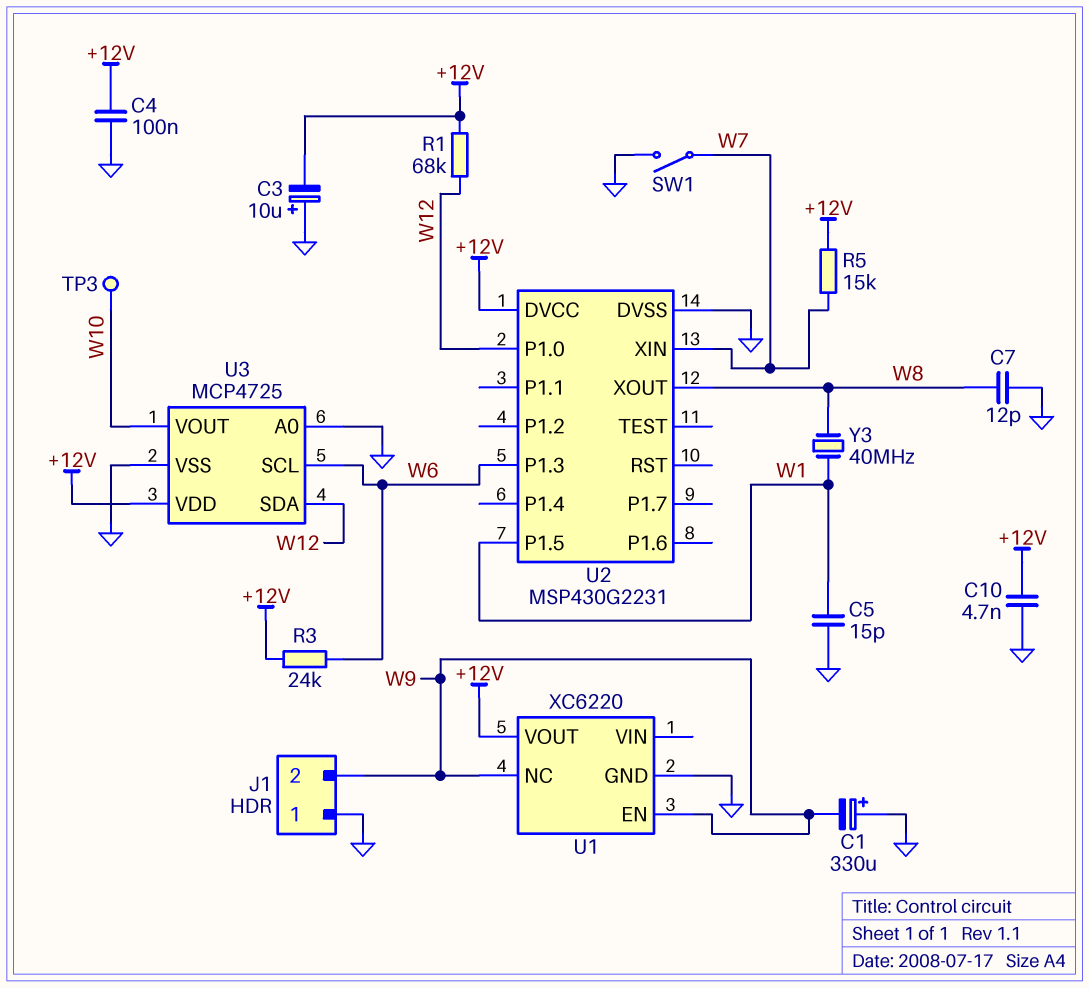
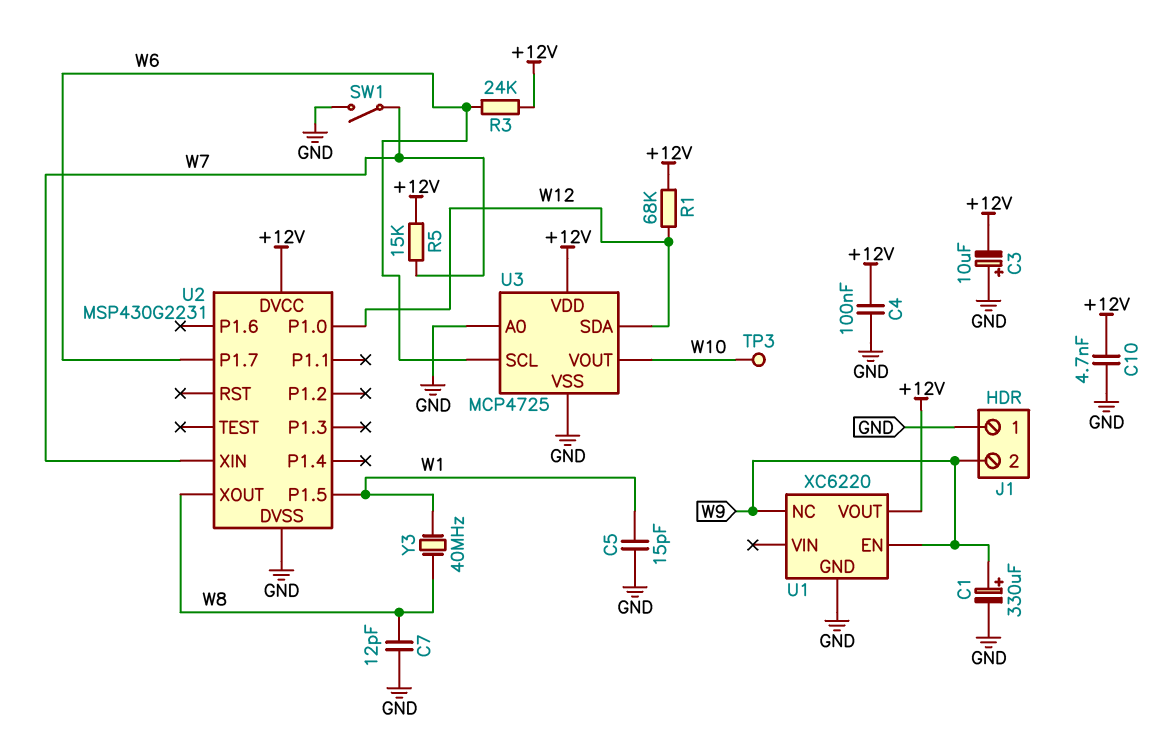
C1: 330uF (plus GND, minus W9) -> 330uF (plus W9, minus GND)
U2 pin P1.3: W6 -> none
U2 pin P1.7: none -> W6

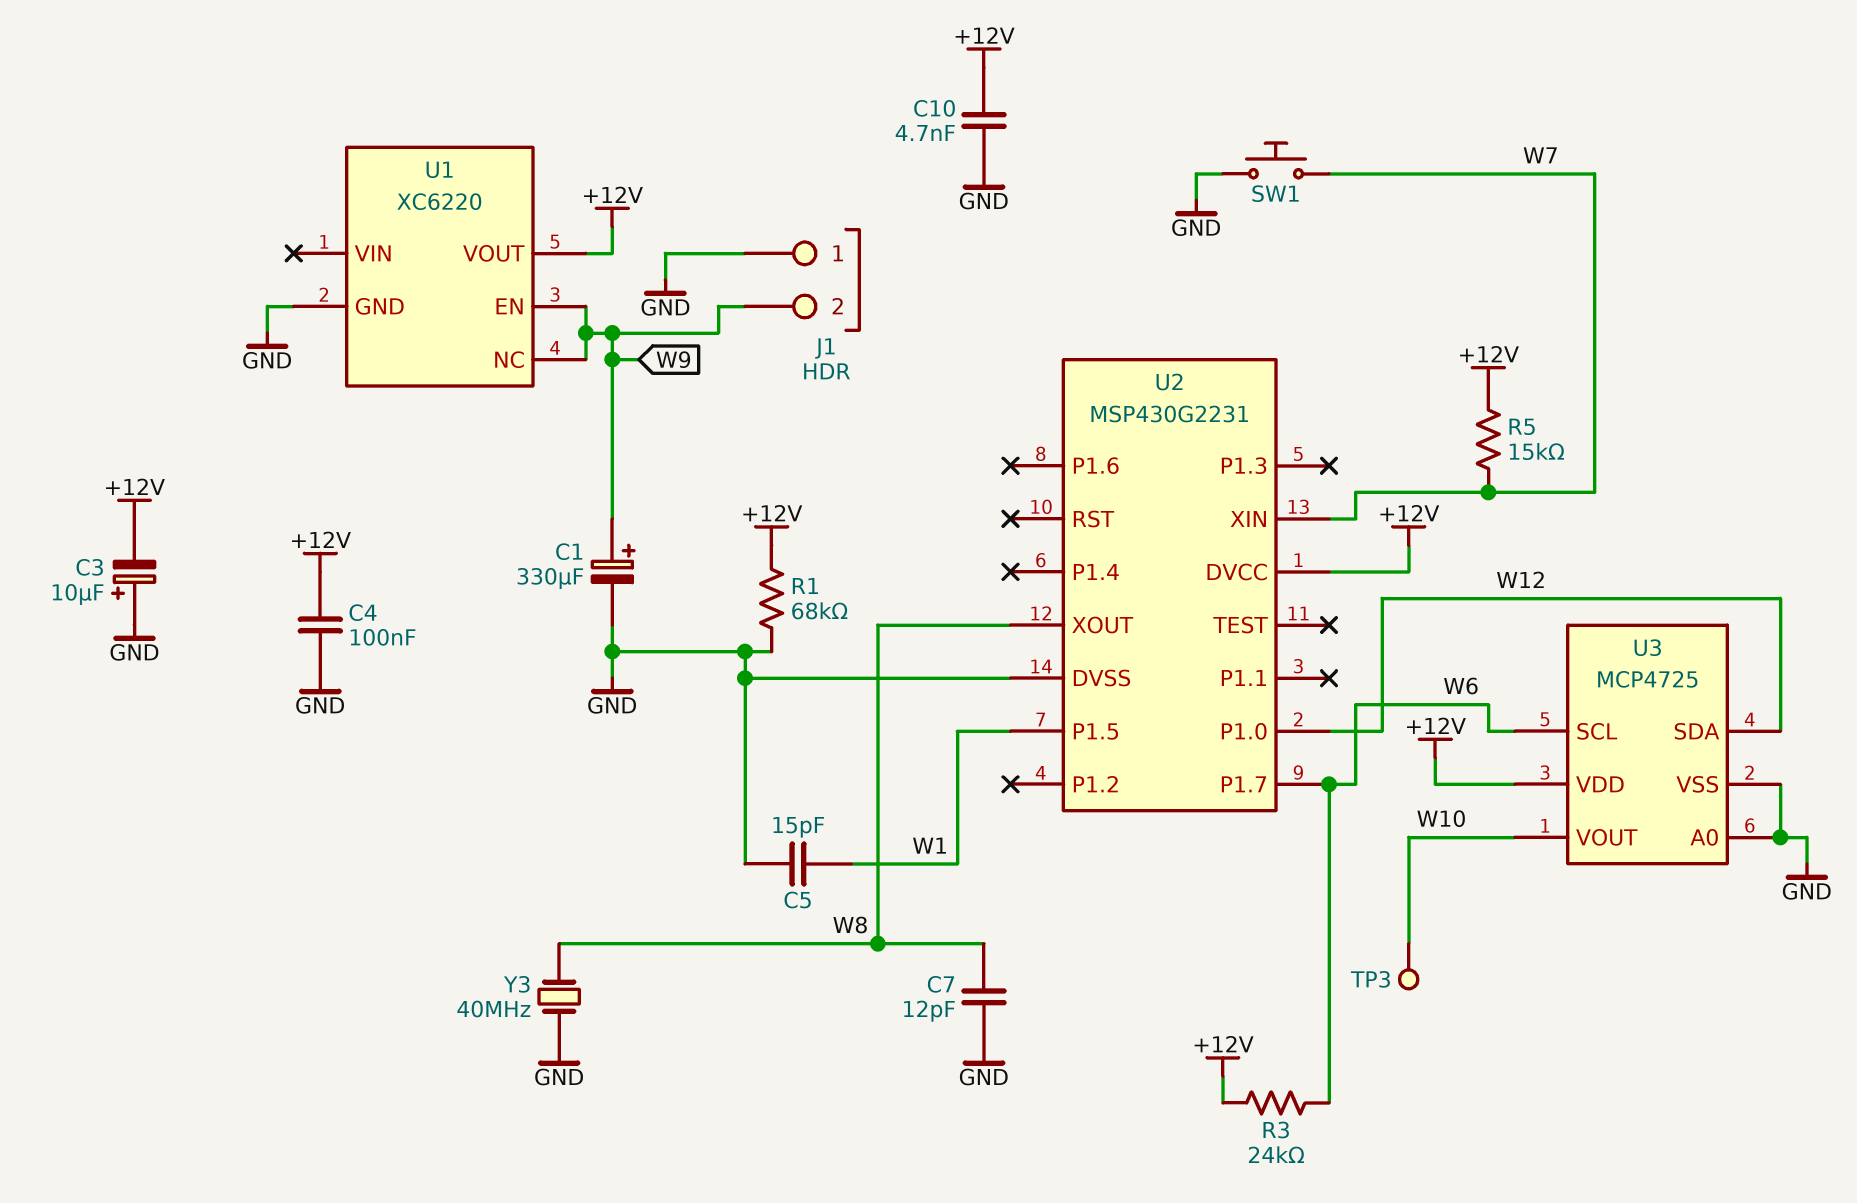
R1: 68k (+12V, W12) -> 68k (+12V, GND)
SW1: switch (GND, W7) -> button (GND, W7)
Y3: 40MHz (W1, W8) -> 40MHz (GND, W8)

